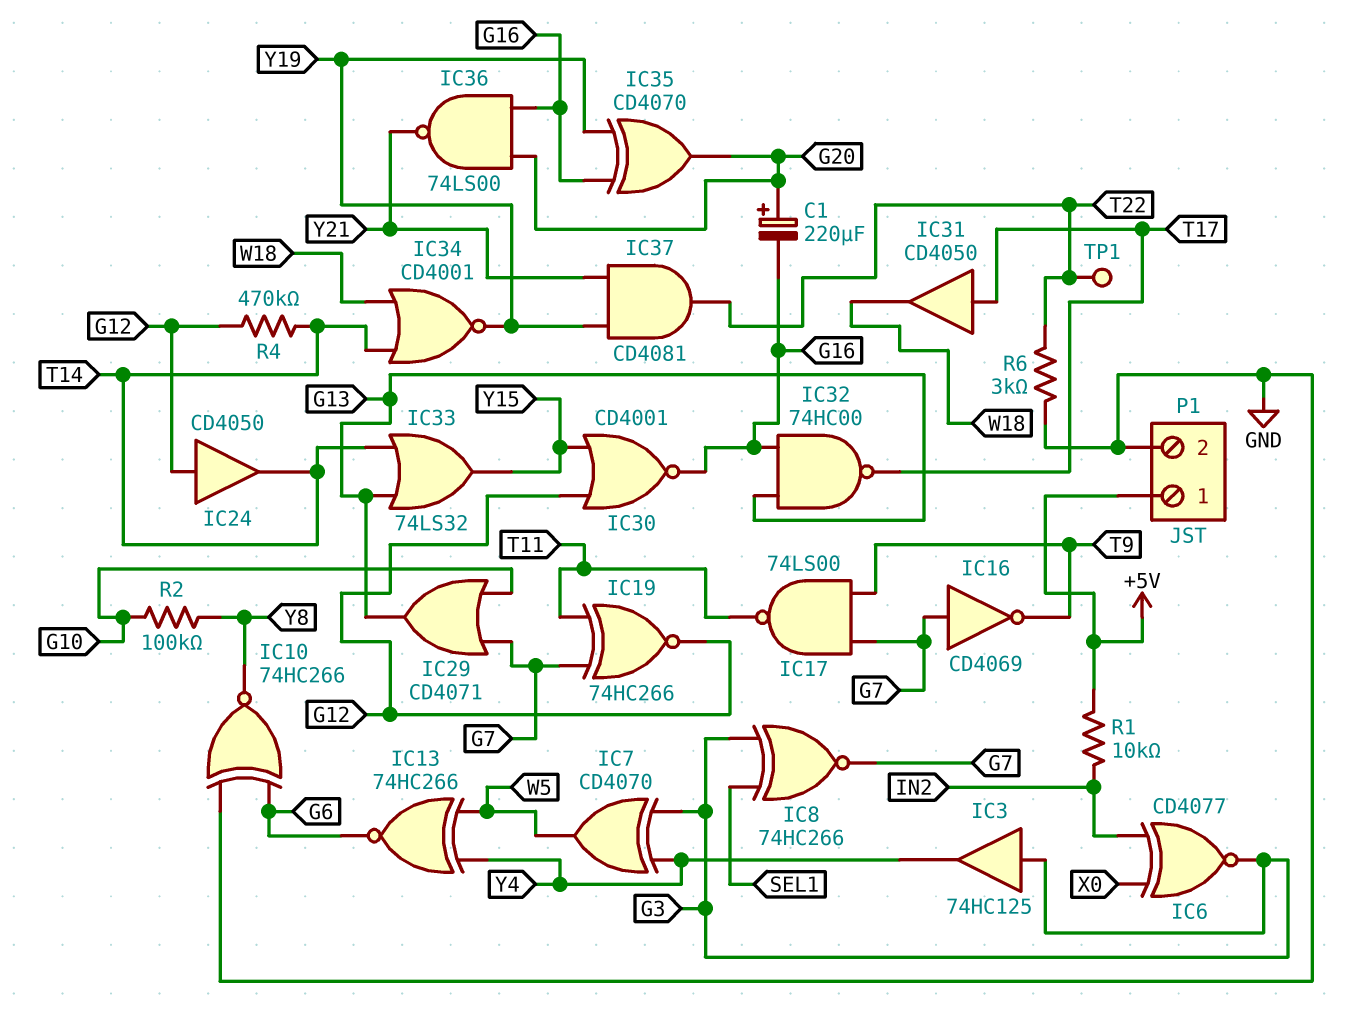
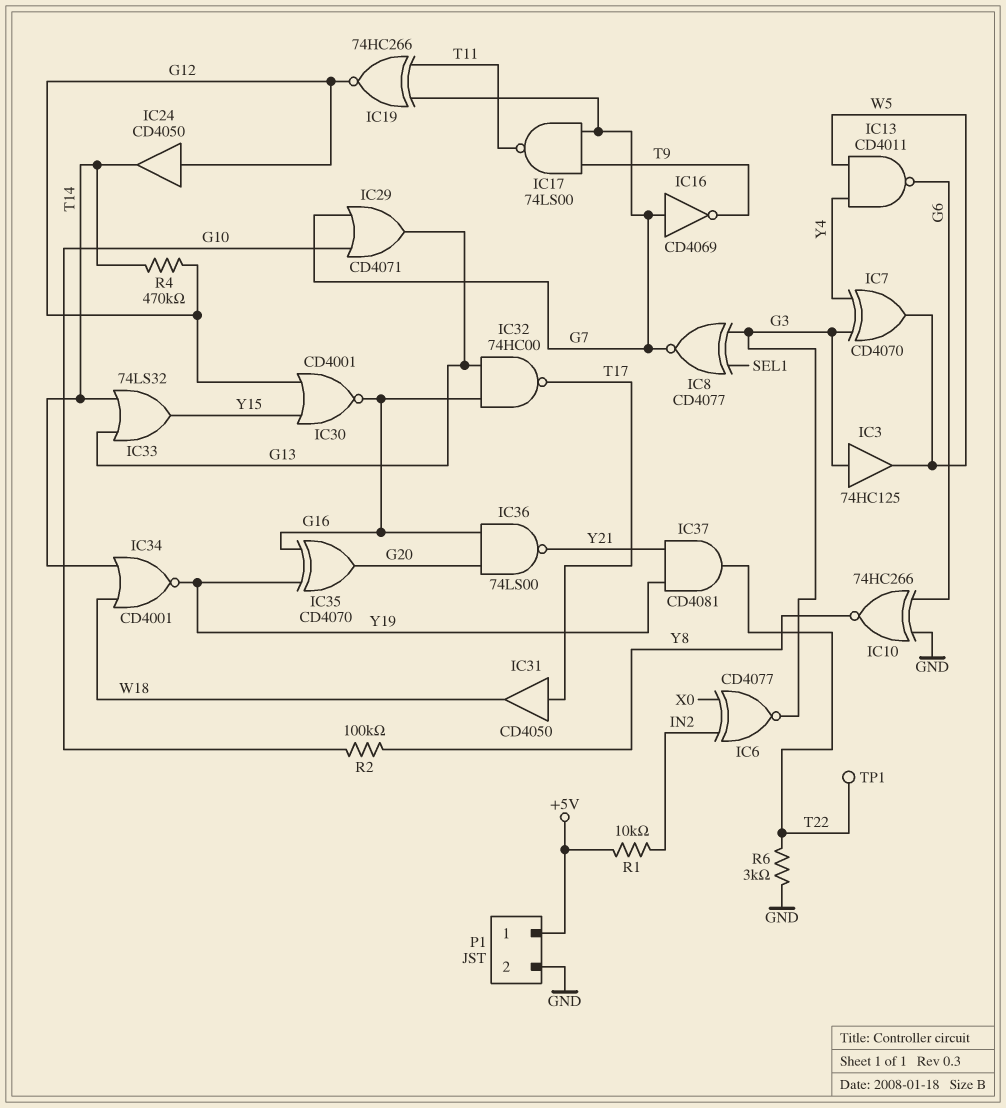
C1: 220uF (plus G20, minus G16) -> none
IC3: buffer 74HC125 (in G3, out Y4) -> buffer 74HC125 (in G3, out W5)
IC8: XNOR 74HC266 (in G3, in SEL1, out G7) -> XNOR CD4077 (in G3, in SEL1, out G7)
IC13: XNOR 74HC266 (in W5, in Y4, out G6) -> NAND CD4011 (in W5, in Y4, out G6)

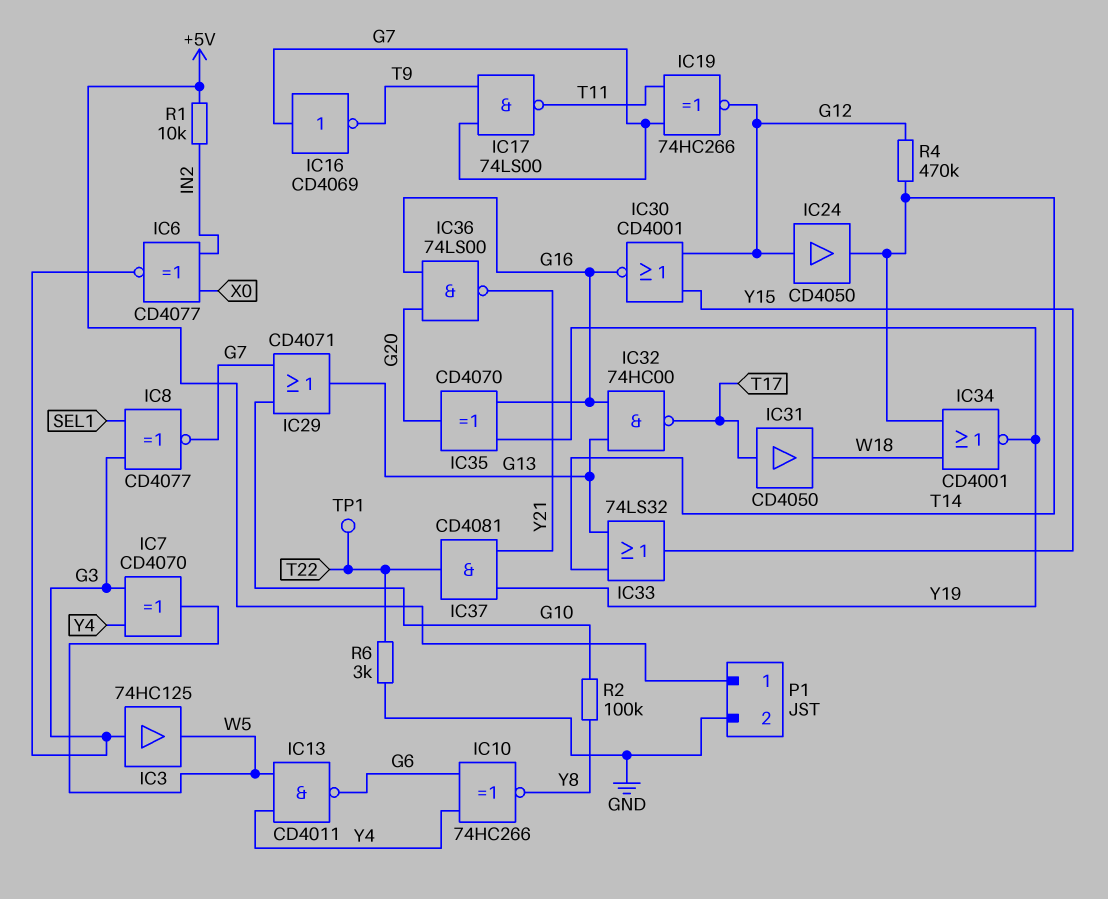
IC10: XNOR 74HC266 (in G6, in GND, out Y8) -> XNOR 74HC266 (in G6, in Y4, out Y8)

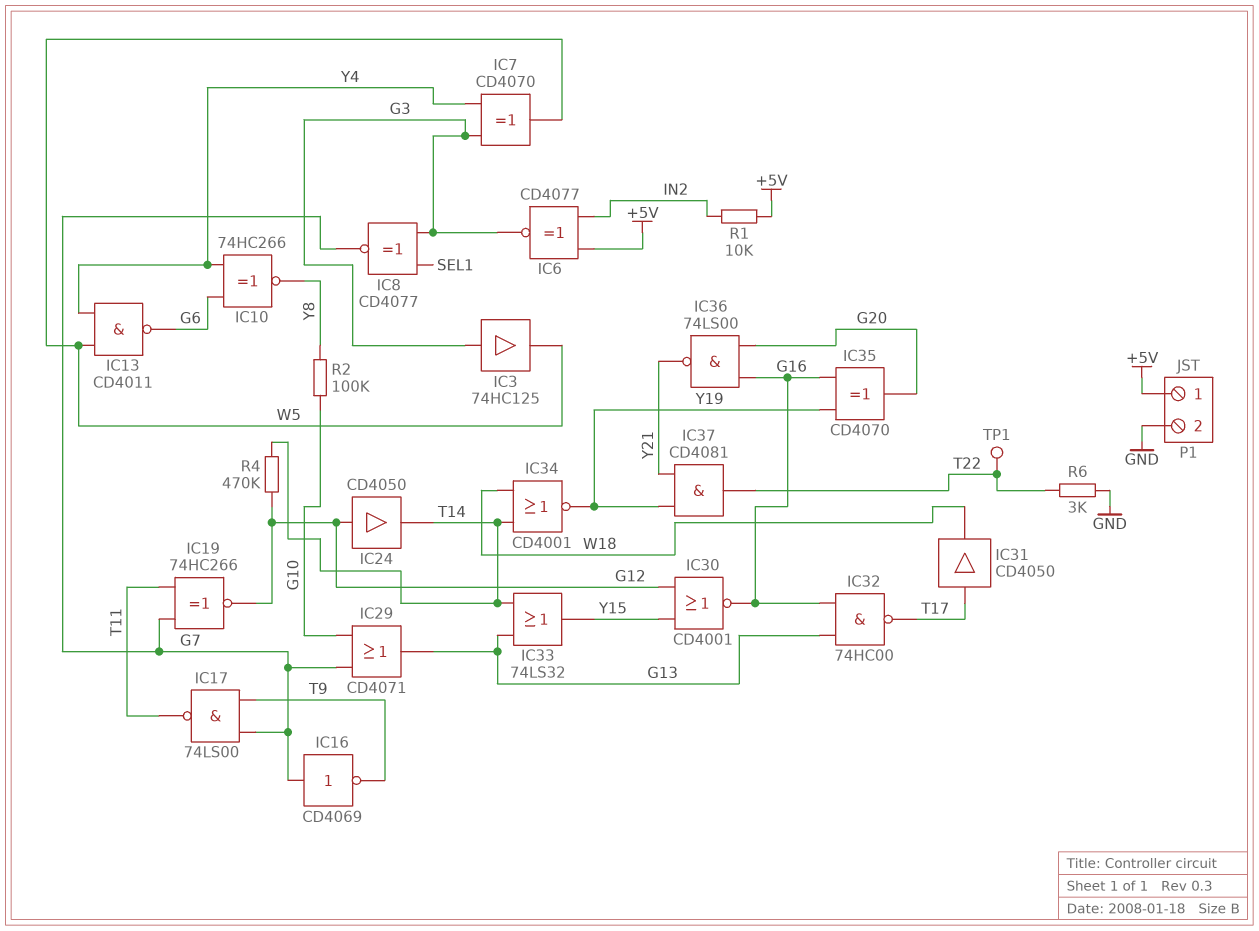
IC6: XNOR CD4077 (in IN2, in X0, out G3) -> XNOR CD4077 (in +5V, in IN2, out G3)

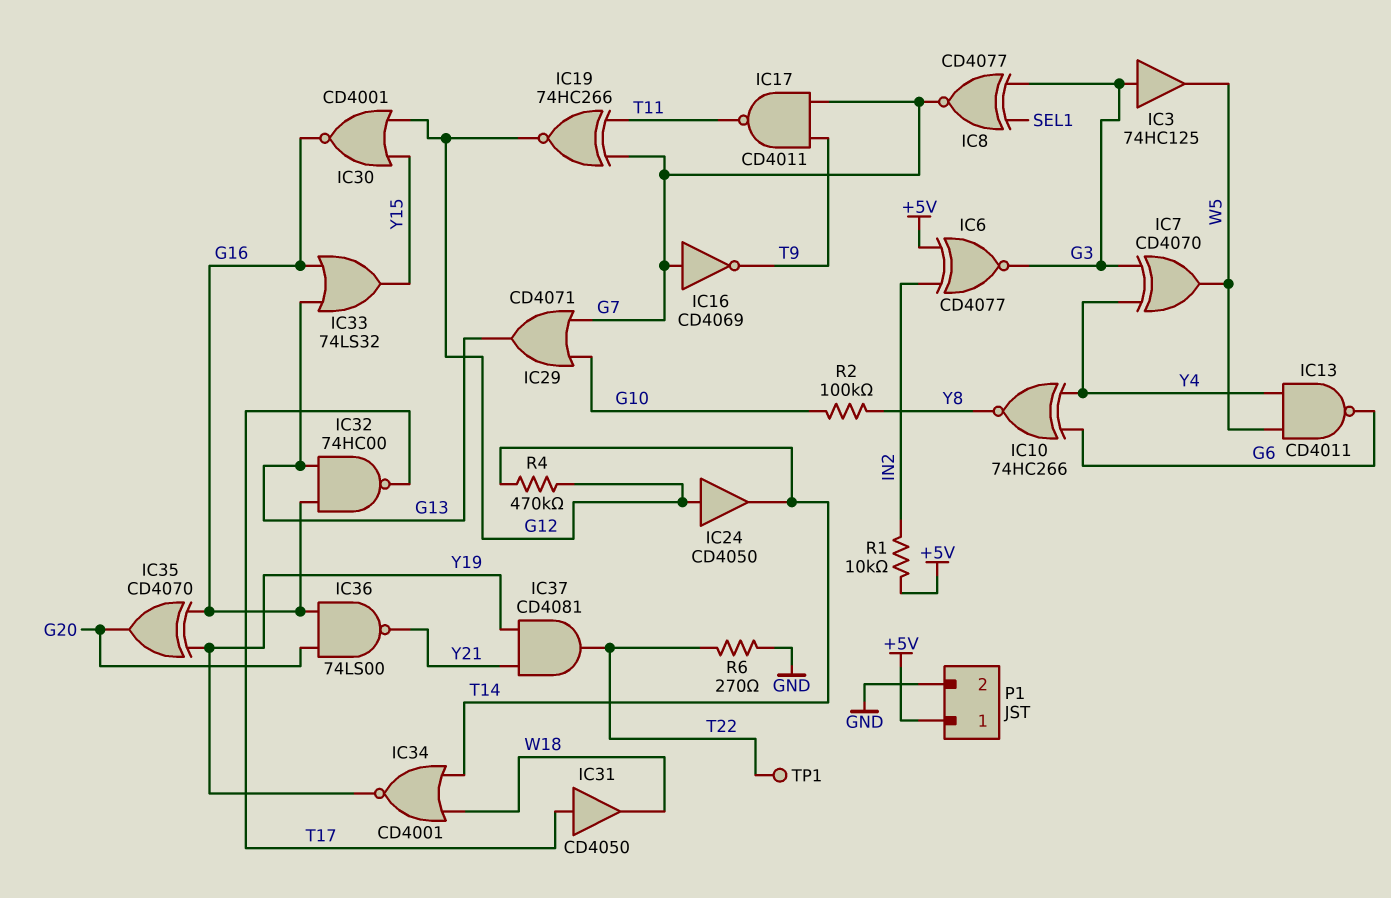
IC17: NAND 74LS00 (in G7, in T9, out T11) -> NAND CD4011 (in G7, in T9, out T11)
IC33: OR 74LS32 (in G13, in T14, out Y15) -> OR 74LS32 (in G13, in G16, out Y15)
R6: 3k (GND, T22) -> 270 (GND, T22)

